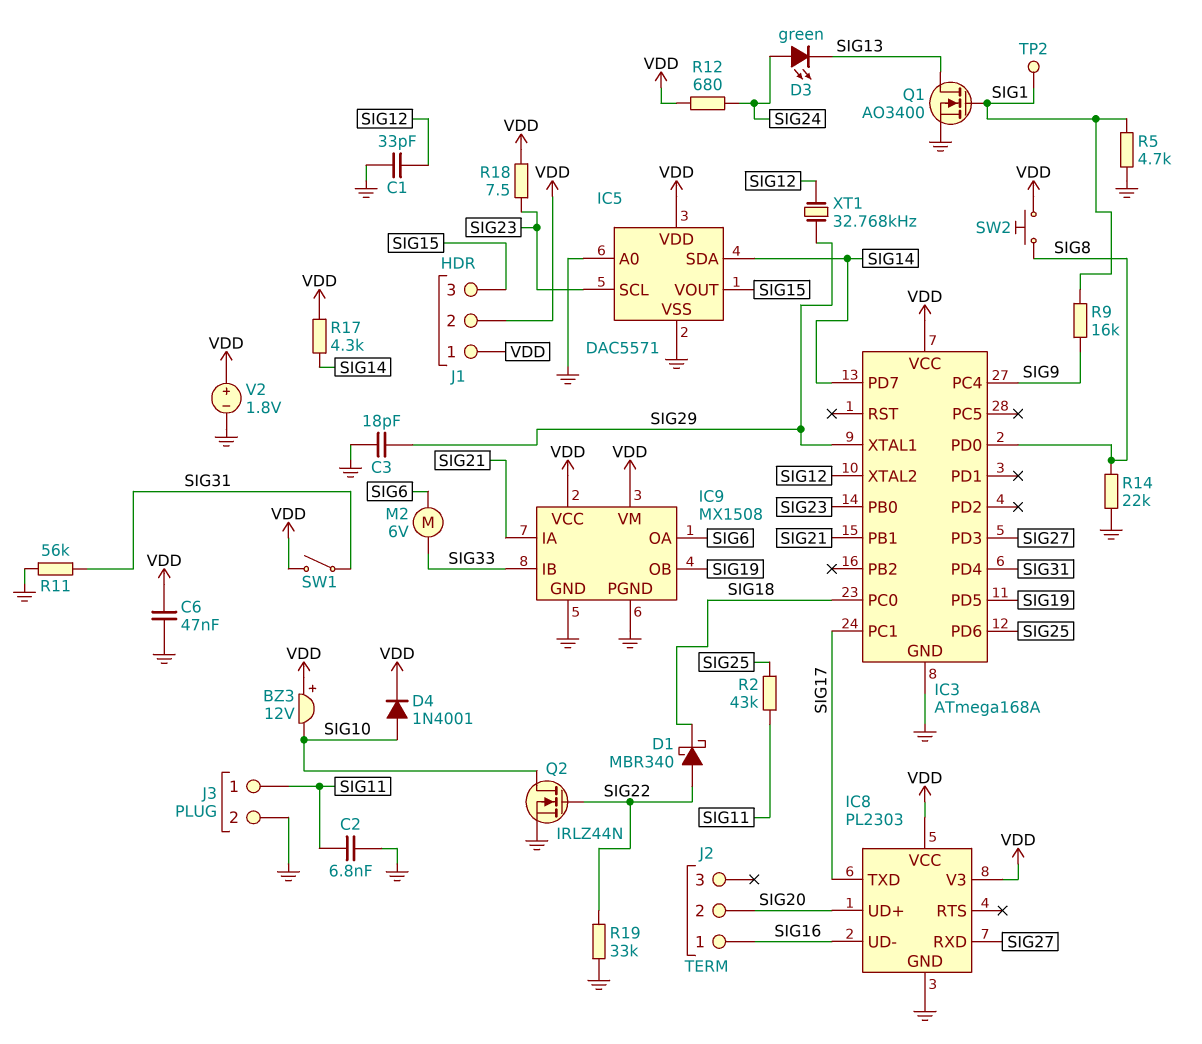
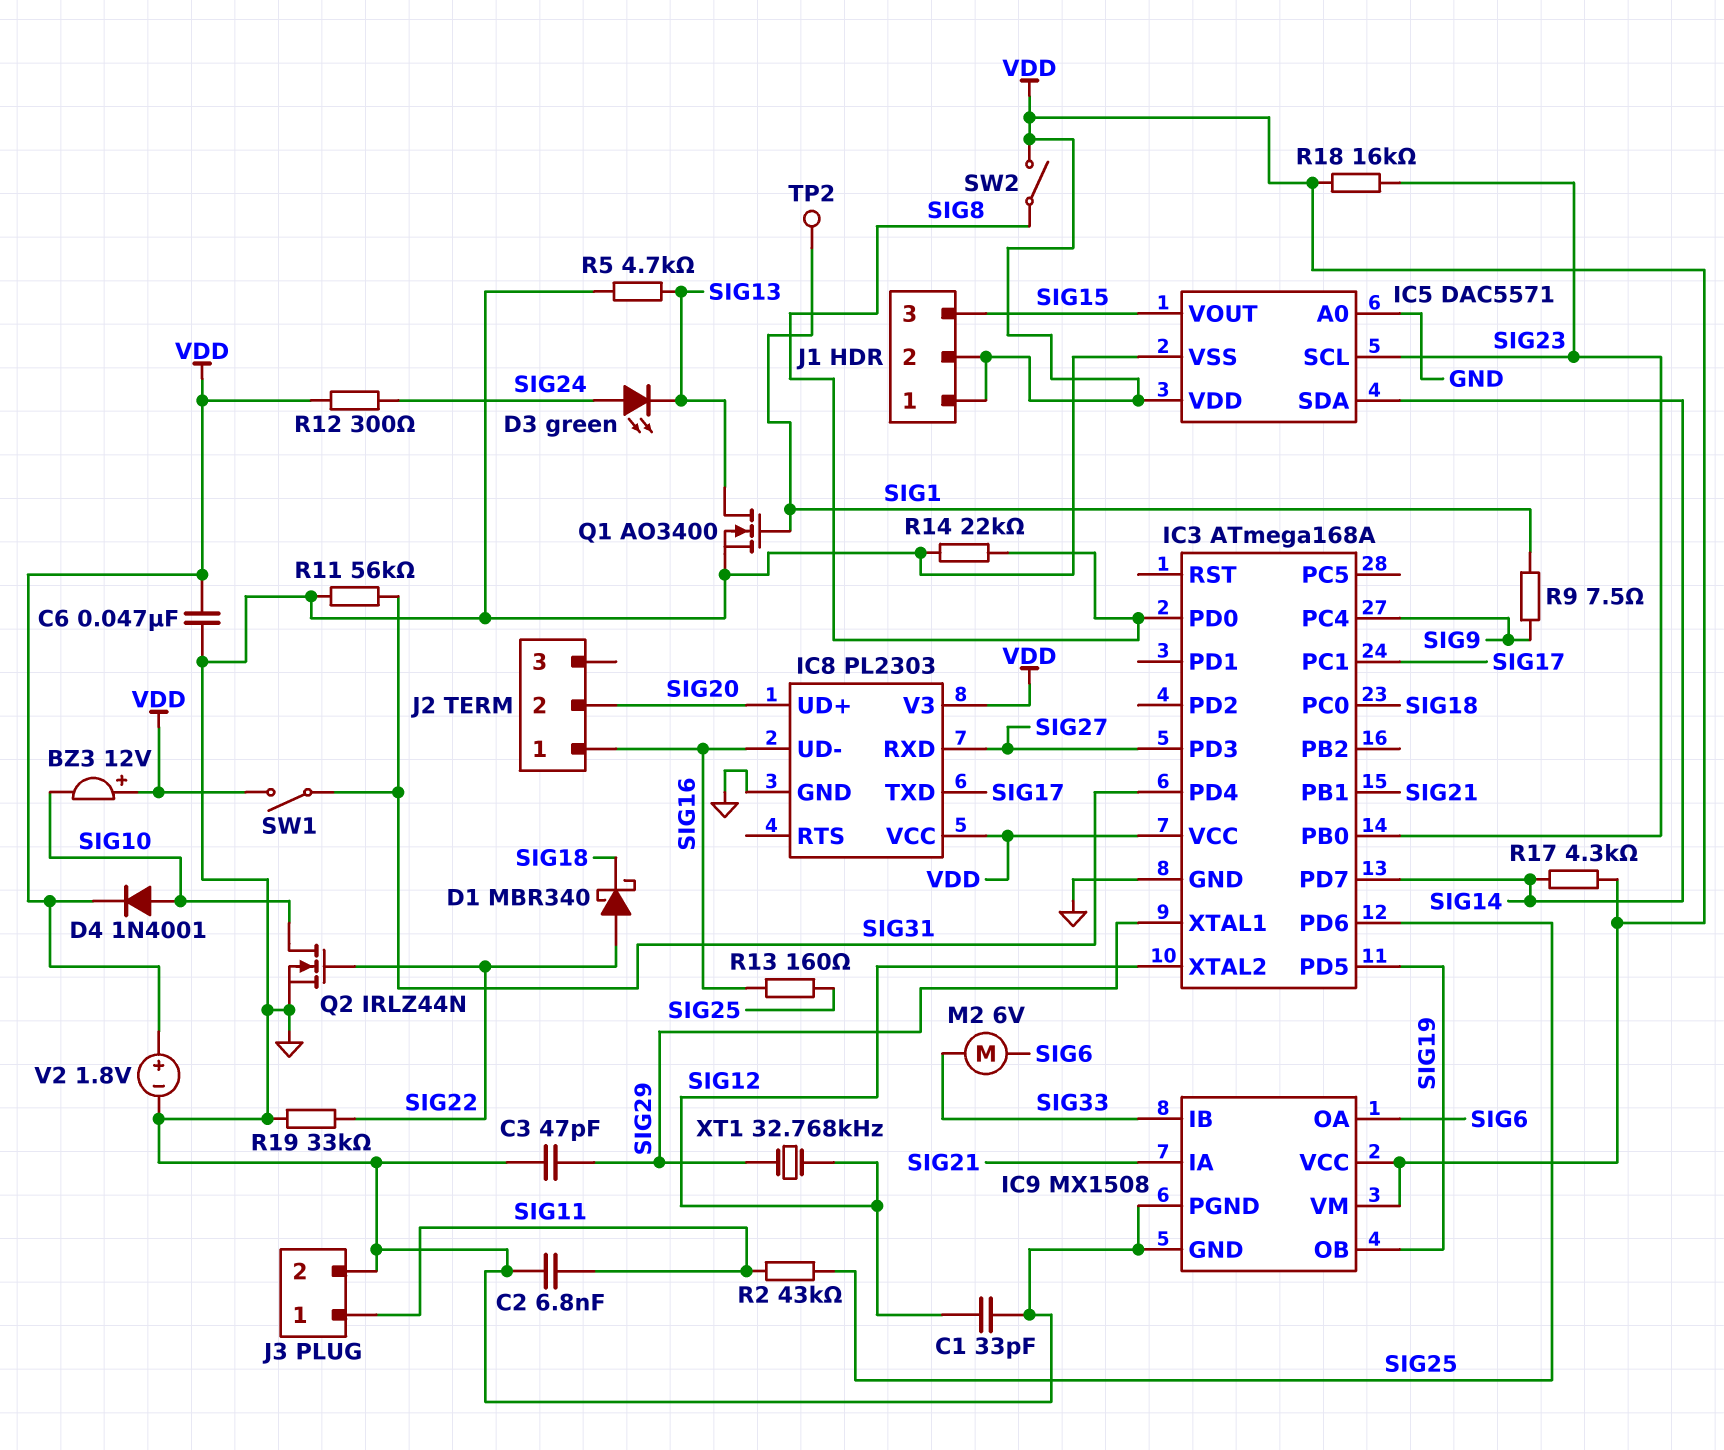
C3: 18pF (GND, SIG29) -> 47pF (GND, SIG29)
R5: 4.7k (GND, SIG1) -> 4.7k (GND, SIG13)
R9: 16k (SIG1, SIG9) -> 7.5 (SIG1, SIG9)
R12: 680 (SIG24, VDD) -> 300 (SIG24, VDD)
R13: none -> 160 (SIG16, SIG25)
R18: 7.5 (SIG23, VDD) -> 16k (SIG23, VDD)
SW2: button (SIG8, VDD) -> switch (SIG8, VDD)

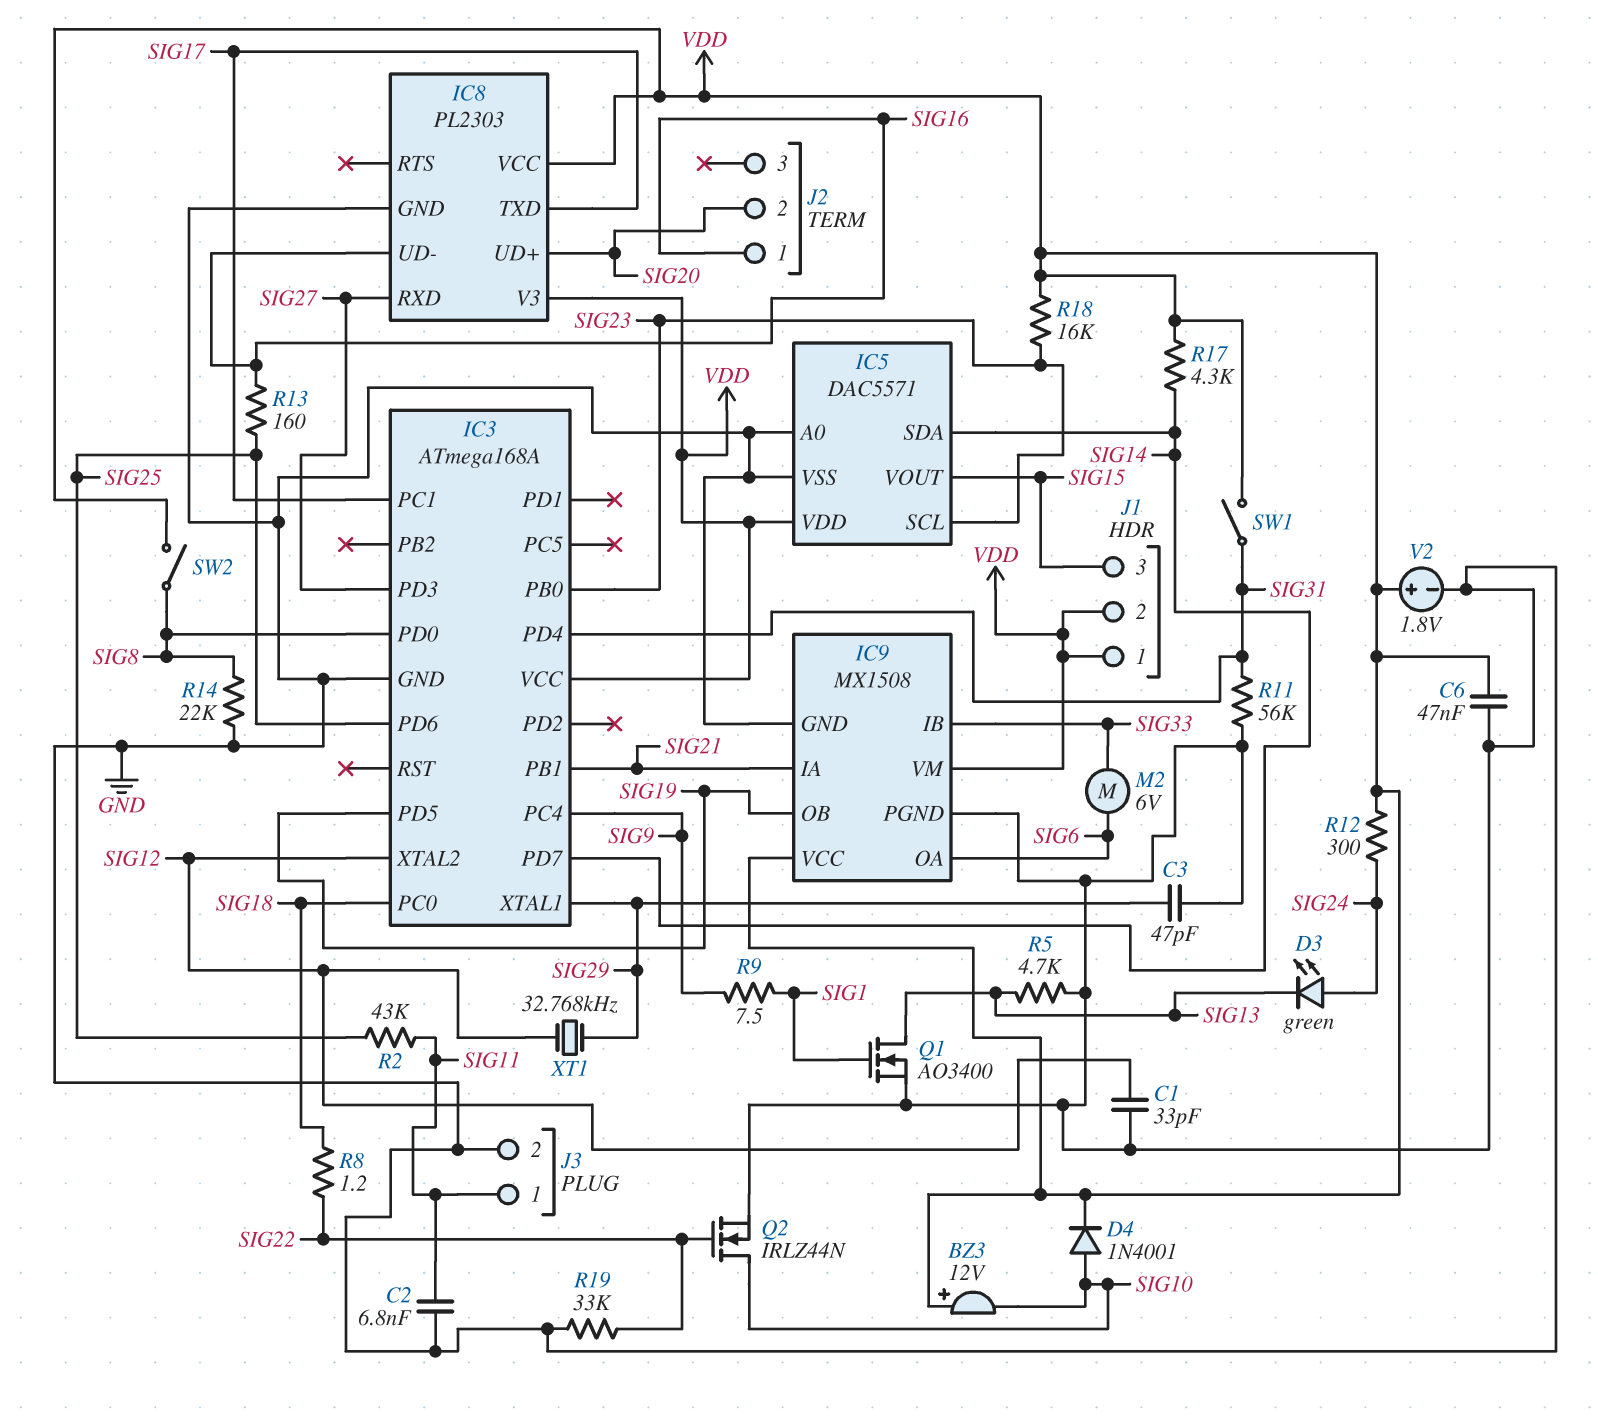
D1: schottky MBR340 (A SIG22, K SIG18) -> none
R8: none -> 1.2 (SIG18, SIG22)
TP2: test point (SIG1) -> none

